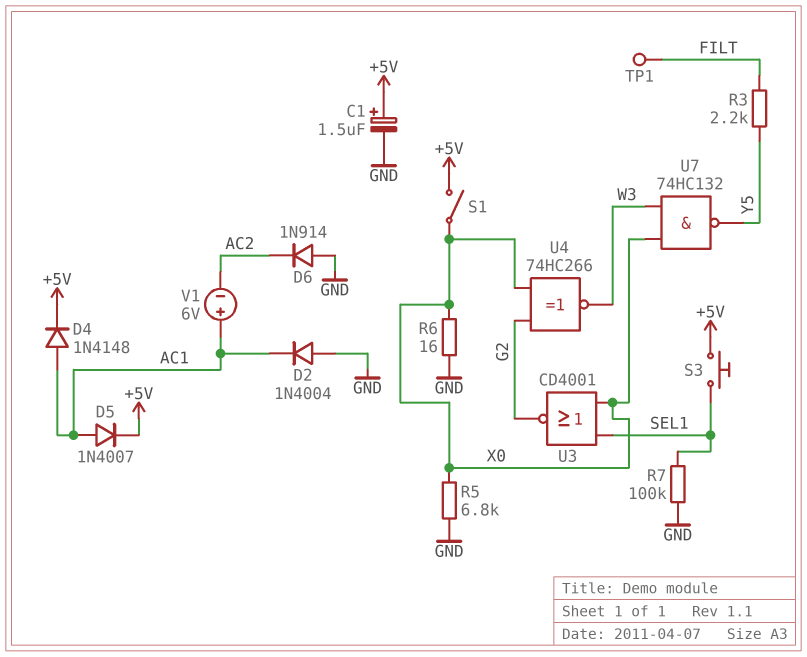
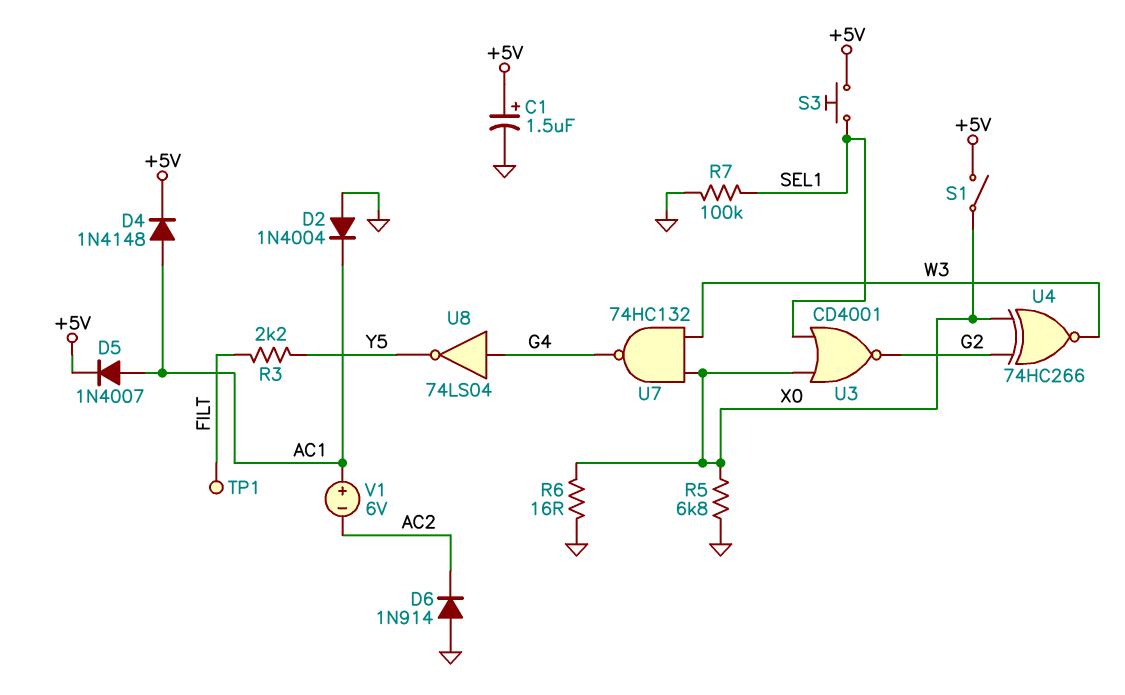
U7: NAND 74HC132 (in W3, in X0, out Y5) -> NAND 74HC132 (in W3, in X0, out G4)
U8: none -> NOT 74LS04 (in G4, out Y5)

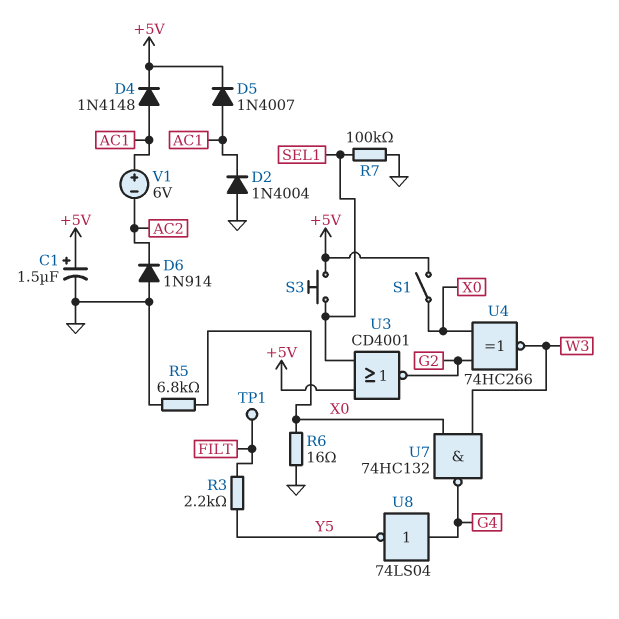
U3: NOR CD4001 (in SEL1, in X0, out G2) -> NOR CD4001 (in +5V, in SEL1, out G2)

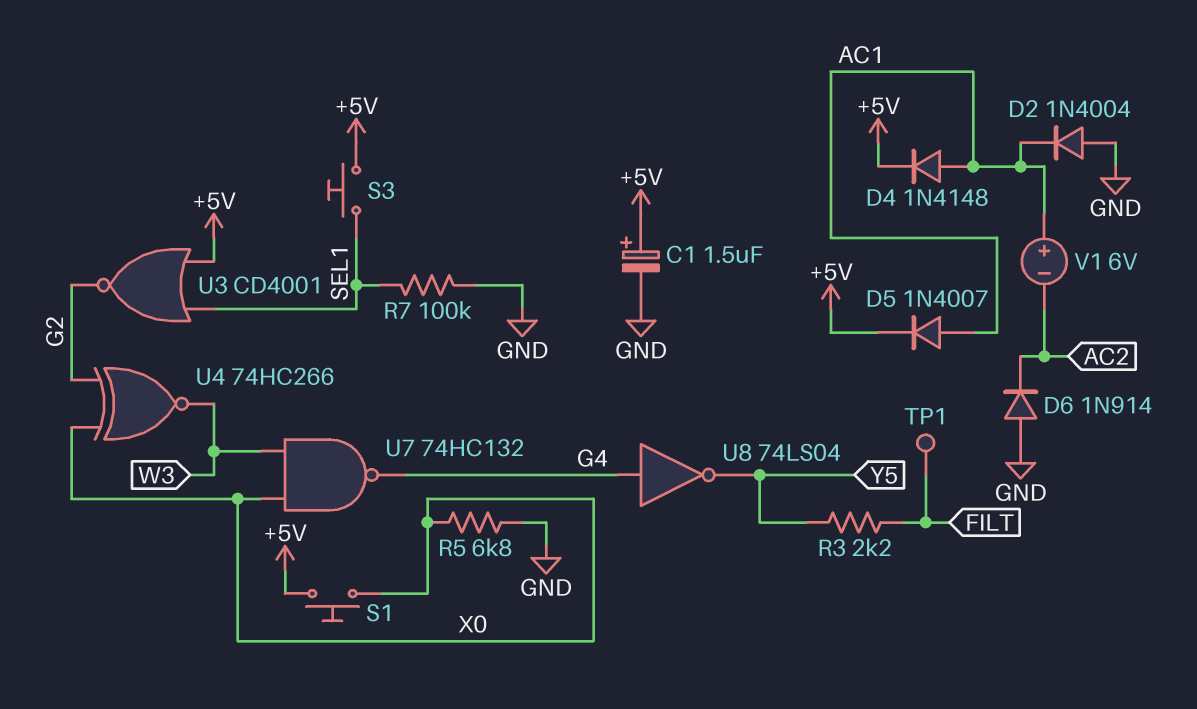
R6: 16 (GND, X0) -> none
S1: switch (+5V, X0) -> button (+5V, X0)

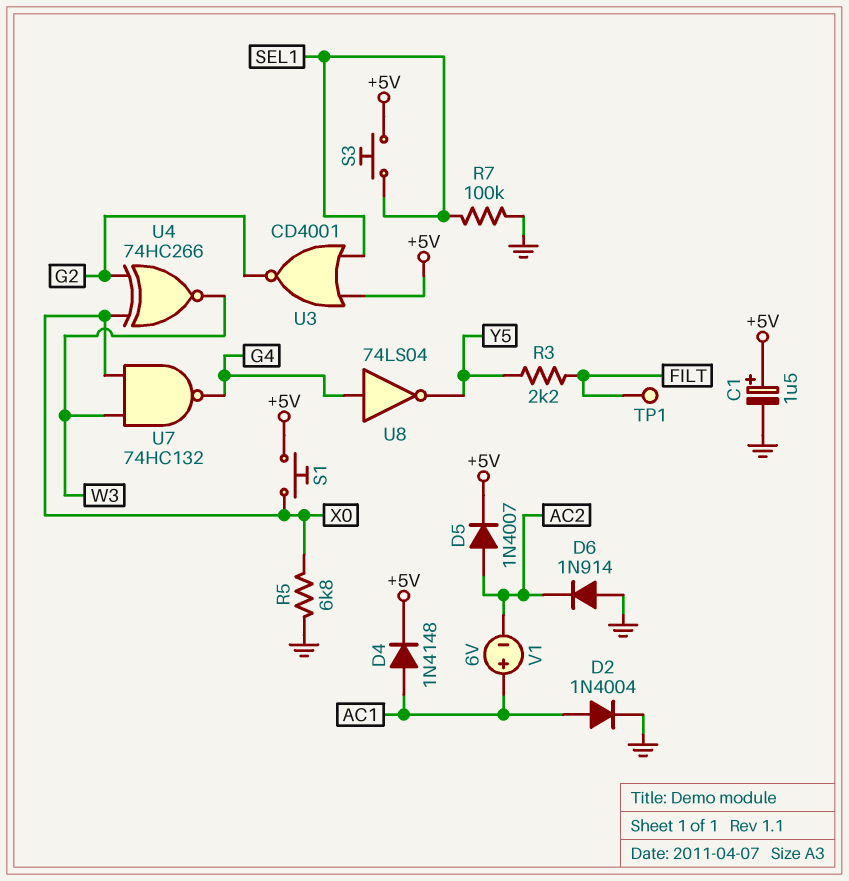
D2: diode 1N4004 (A GND, K AC1) -> diode 1N4004 (A AC1, K GND)
D5: diode 1N4007 (A AC1, K +5V) -> diode 1N4007 (A AC2, K +5V)

